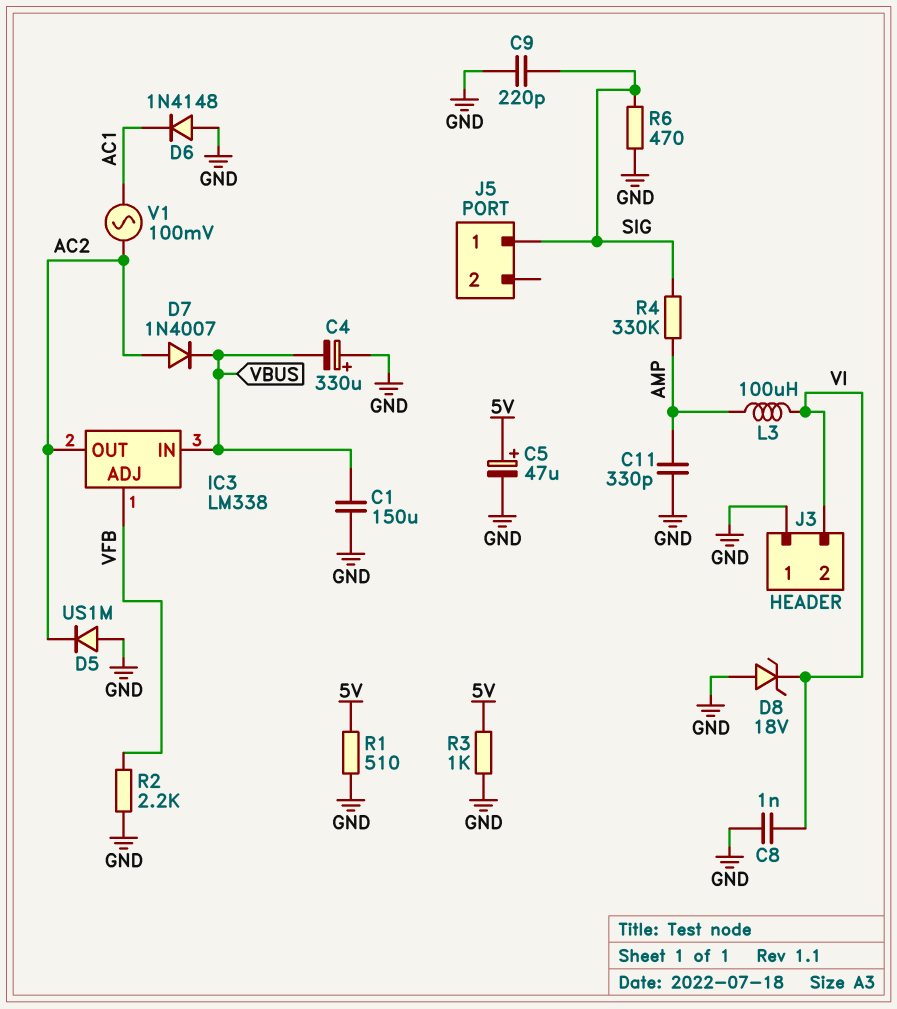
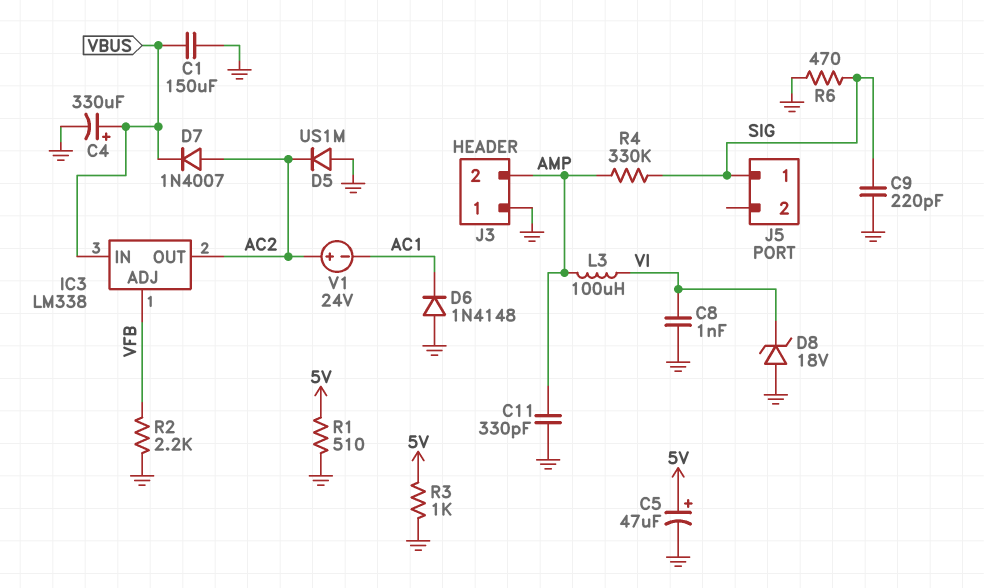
C4: 330uF (plus GND, minus VBUS) -> 330uF (plus VBUS, minus GND)
J3 pin 2: VI -> AMP
V1: AC 100mV (AC1, AC2) -> 24V (plus AC2, minus AC1)

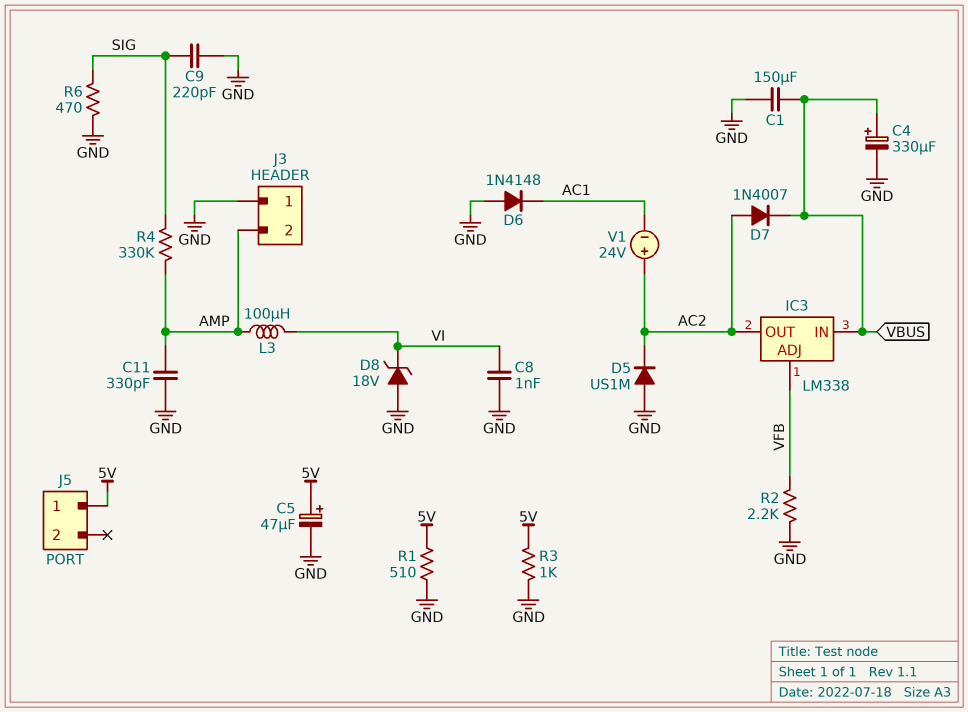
J5 pin 1: SIG -> 5V

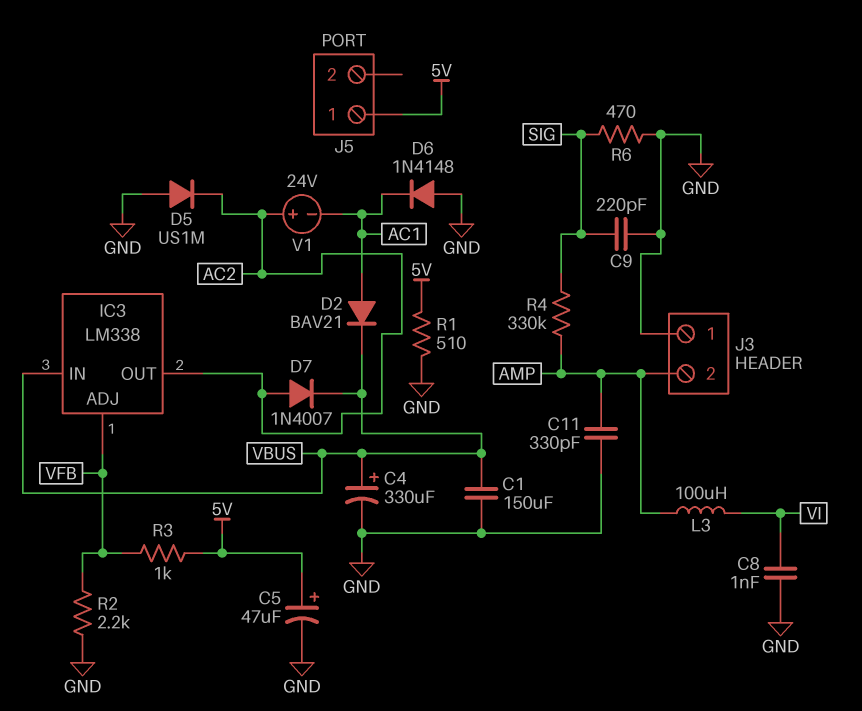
D2: none -> diode BAV21 (A AC1, K VBUS)
D8: zener 18V (A GND, K VI) -> none
R3: 1k (5V, GND) -> 1k (5V, VFB)

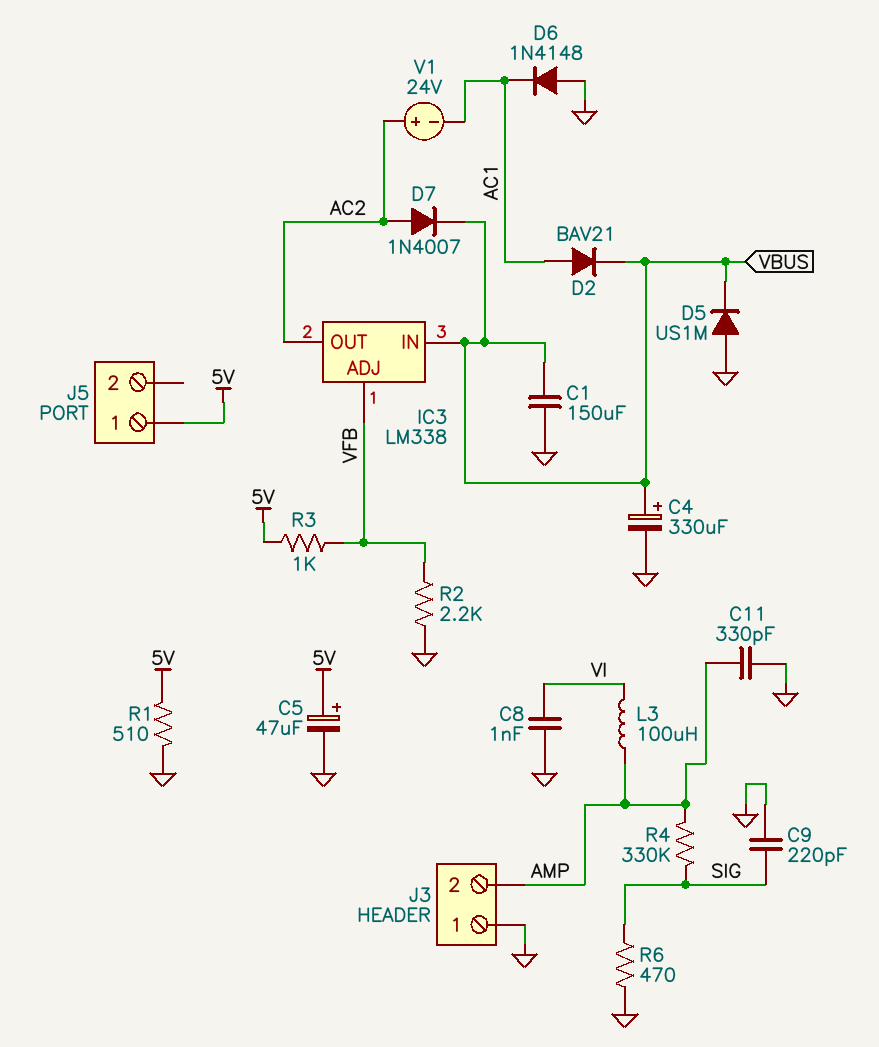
D5: diode US1M (A GND, K AC2) -> diode US1M (A GND, K VBUS)

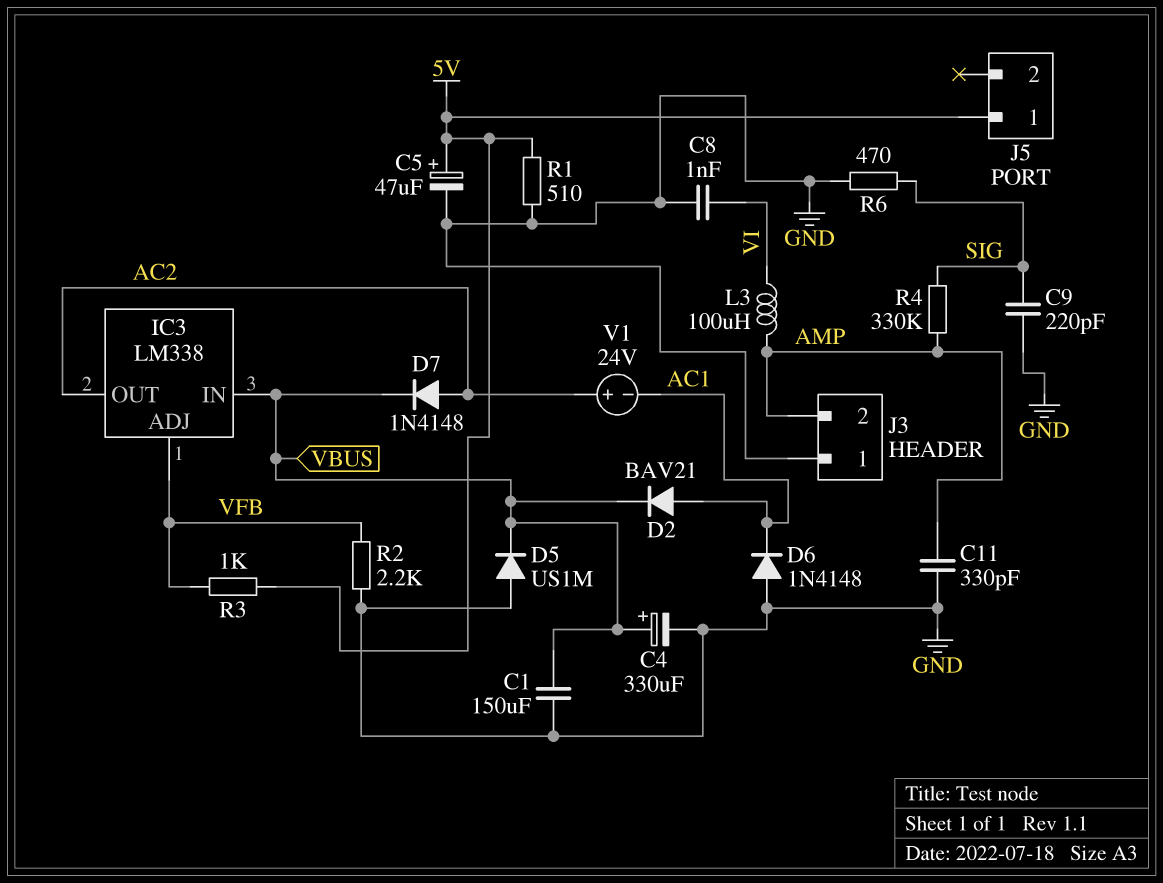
D7: diode 1N4007 (A AC2, K VBUS) -> diode 1N4148 (A AC2, K VBUS)

